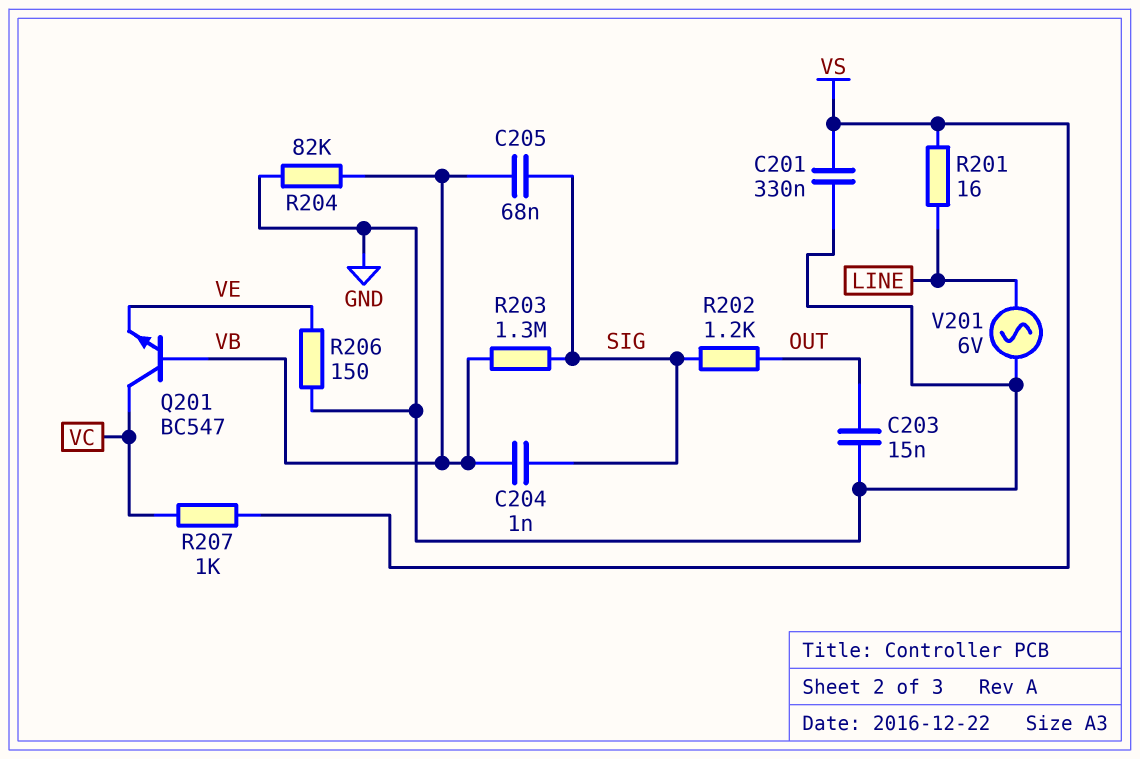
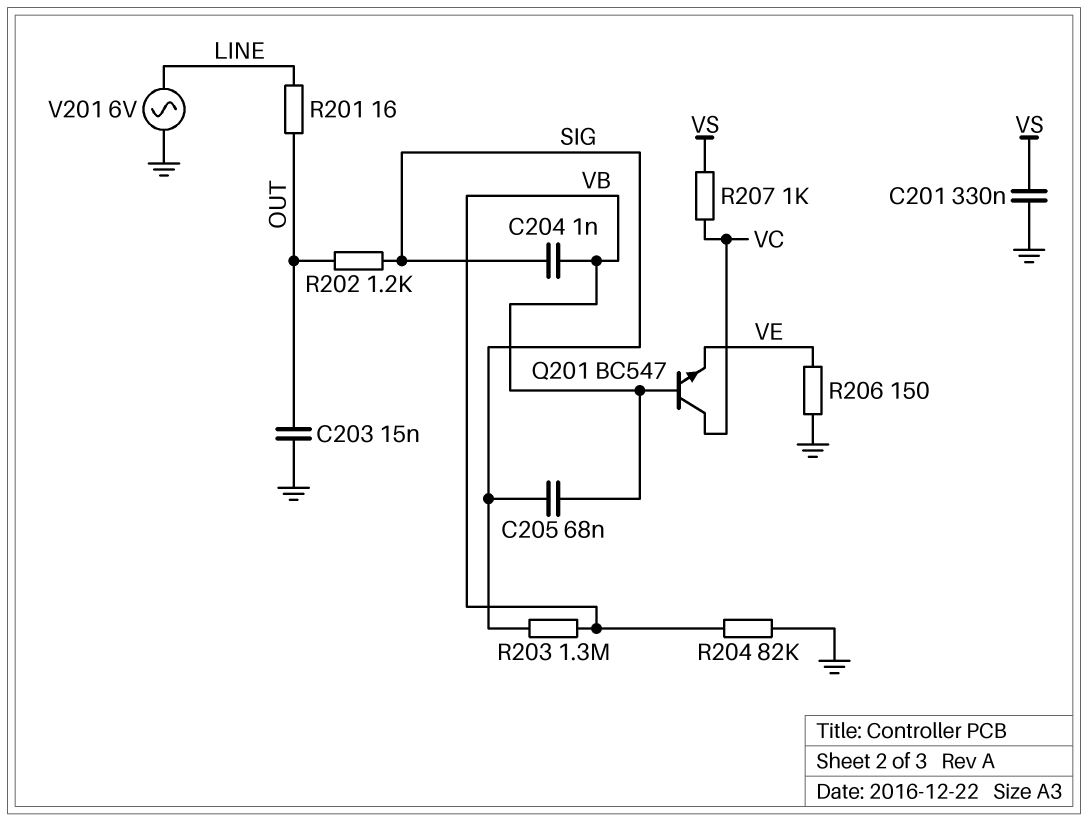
R201: 16 (LINE, VS) -> 16 (LINE, OUT)

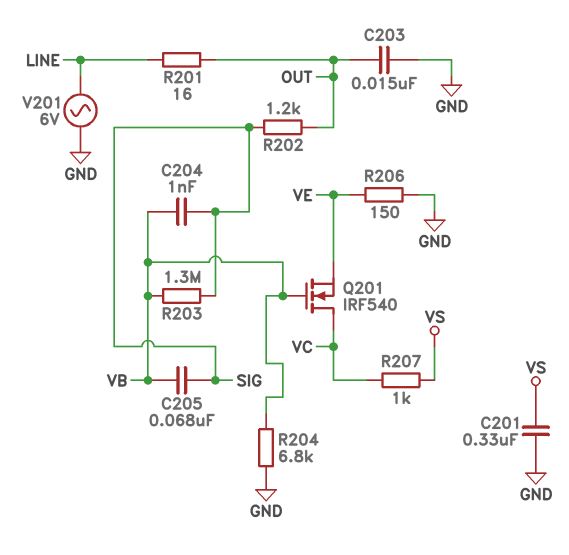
Q201: NPN BC547 (B VB, C VC, E VE) -> NMOS IRF540 (G VB, D VC, S VE)
R204: 82k (GND, VB) -> 6.8k (GND, VB)

